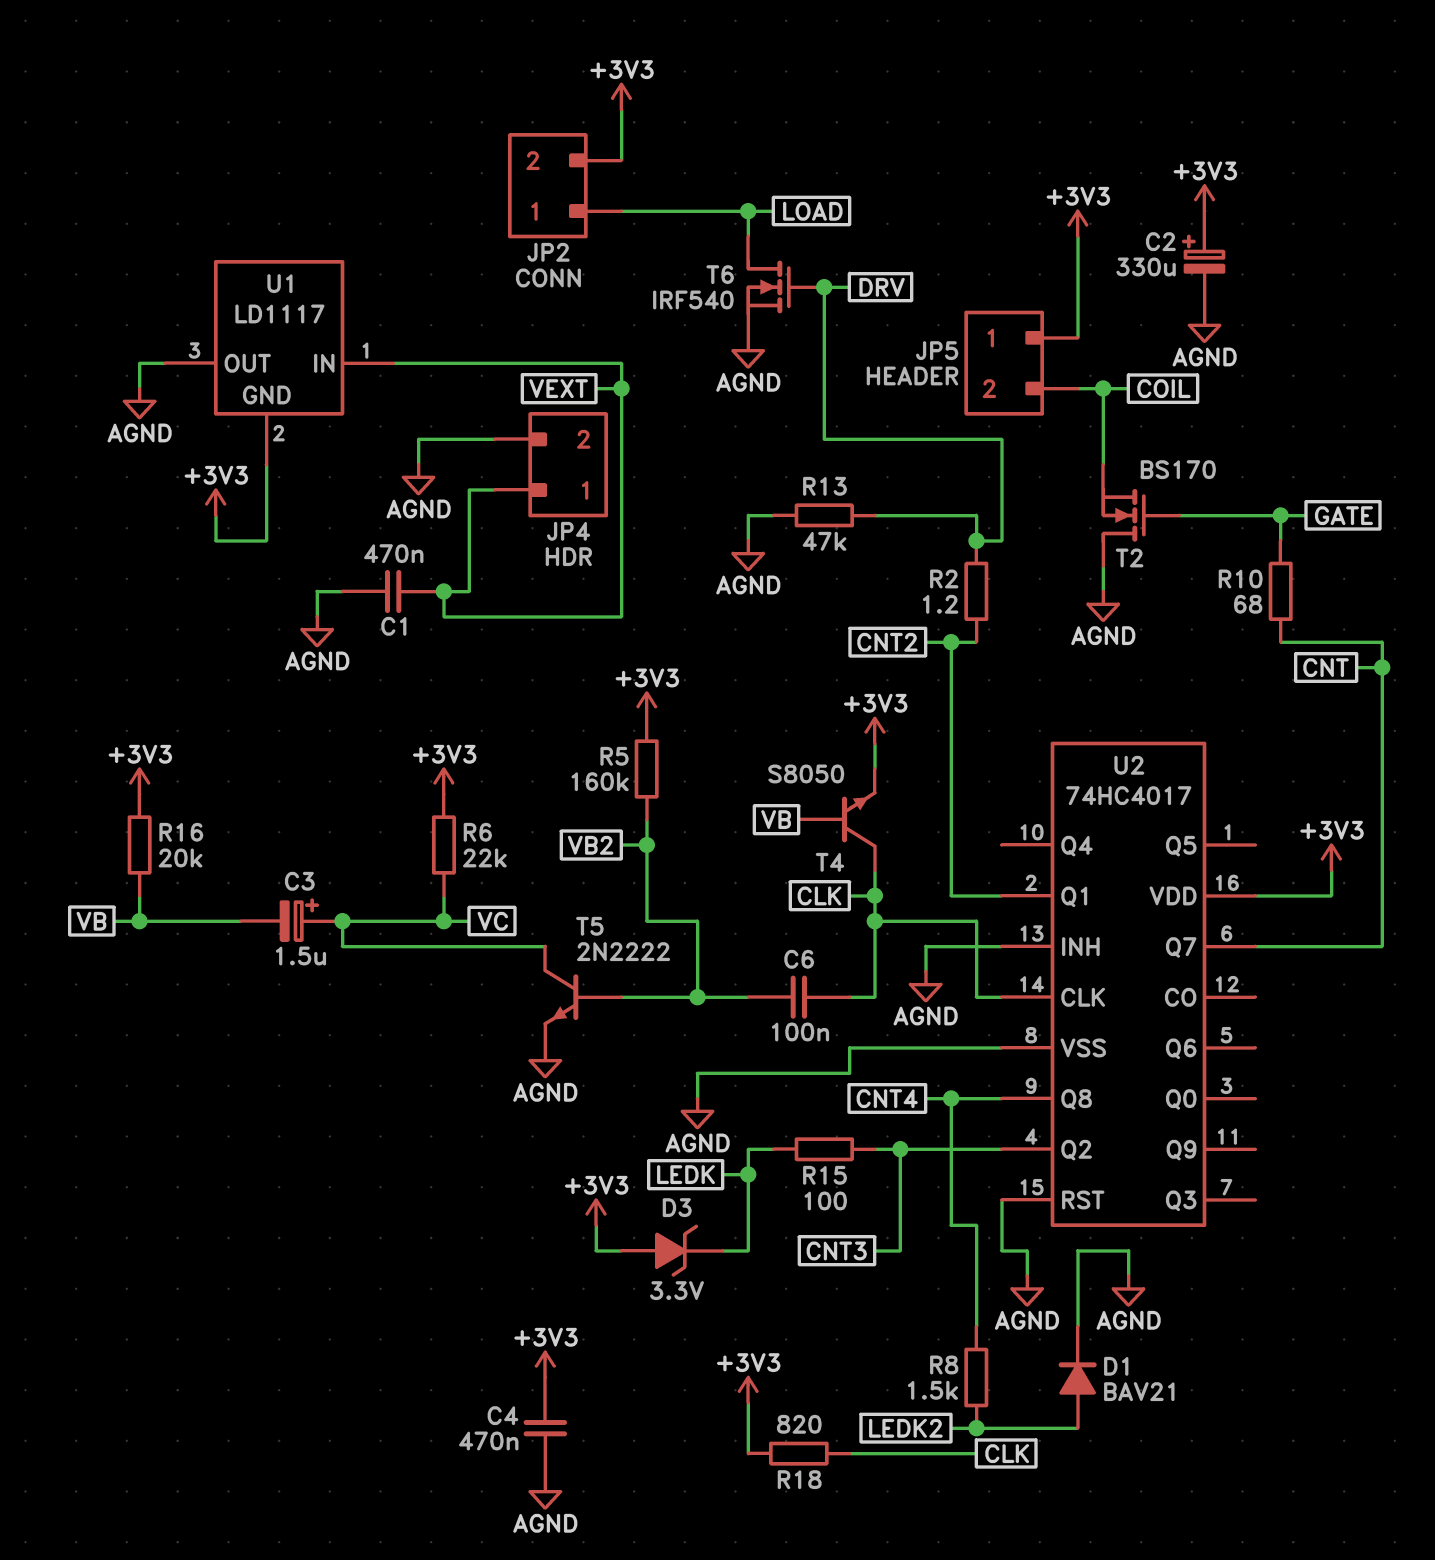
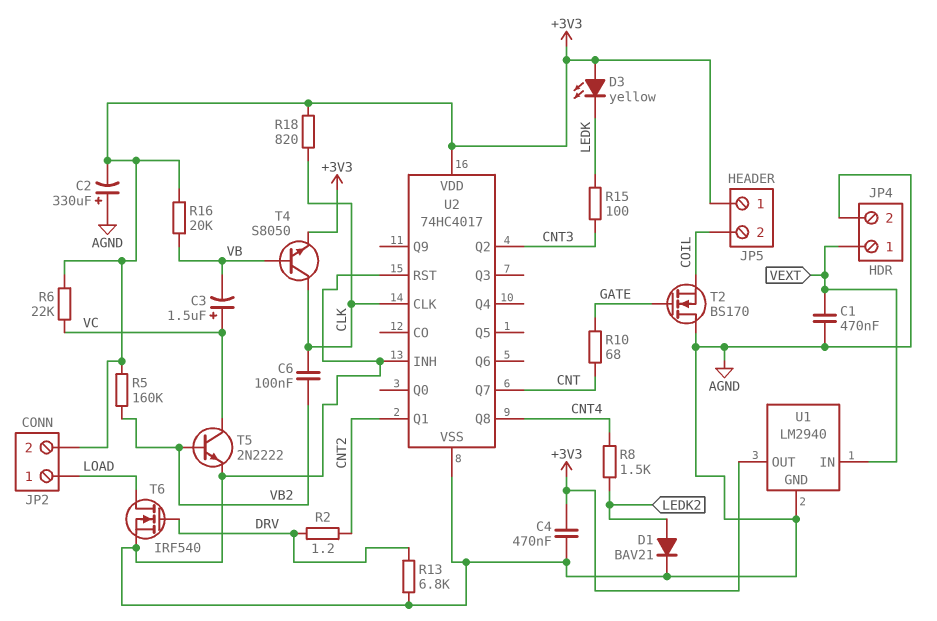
C2: 330uF (plus +3V3, minus AGND) -> 330uF (plus AGND, minus +3V3)
D3: zener 3.3V (A +3V3, K LEDK) -> LED yellow (A +3V3, K LEDK)
R13: 47k (AGND, DRV) -> 6.8k (AGND, DRV)
U1: LD1117 -> LM2940
U1 pin GND: +3V3 -> AGND
U1 pin OUT: AGND -> +3V3

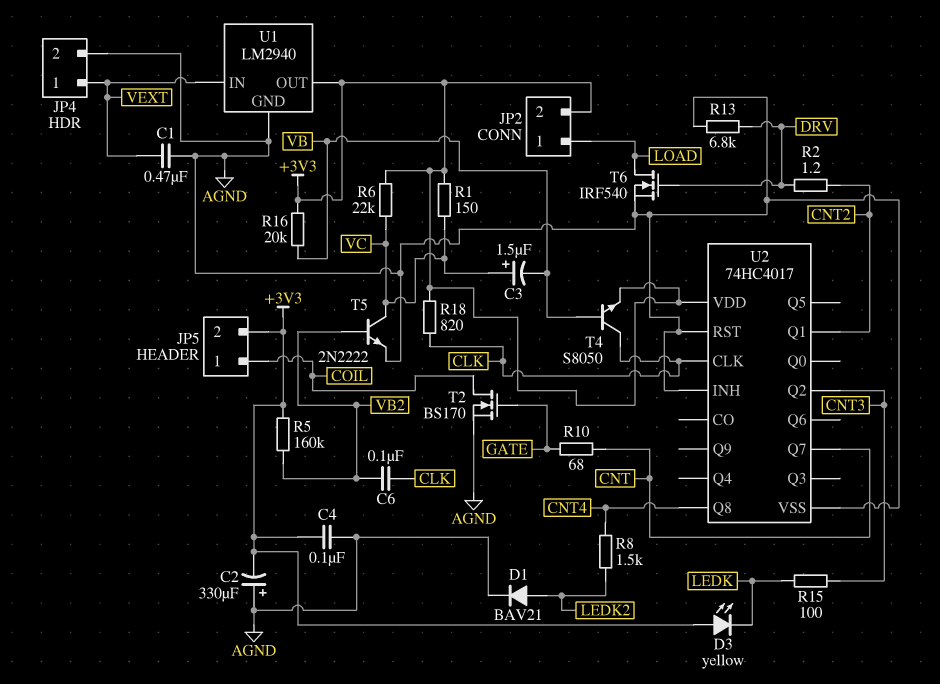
C4: 470nF (+3V3, AGND) -> 100nF (+3V3, AGND)
JP5 pin 1: +3V3 -> COIL
JP5 pin 2: COIL -> +3V3
R1: none -> 150 (+3V3, VC)
T2: NMOS BS170 (G GATE, D AGND, S COIL) -> NMOS BS170 (G GATE, D COIL, S AGND)

